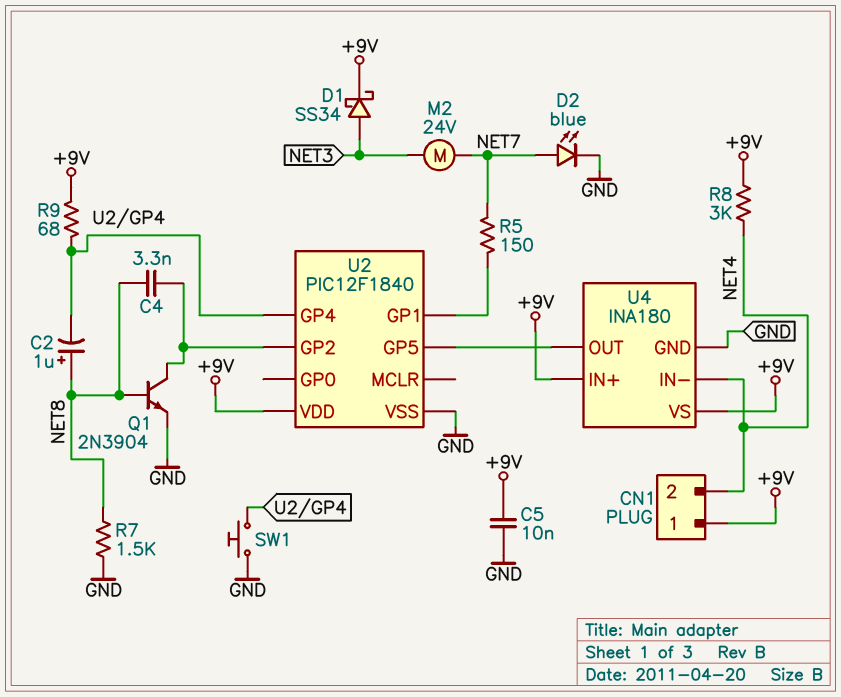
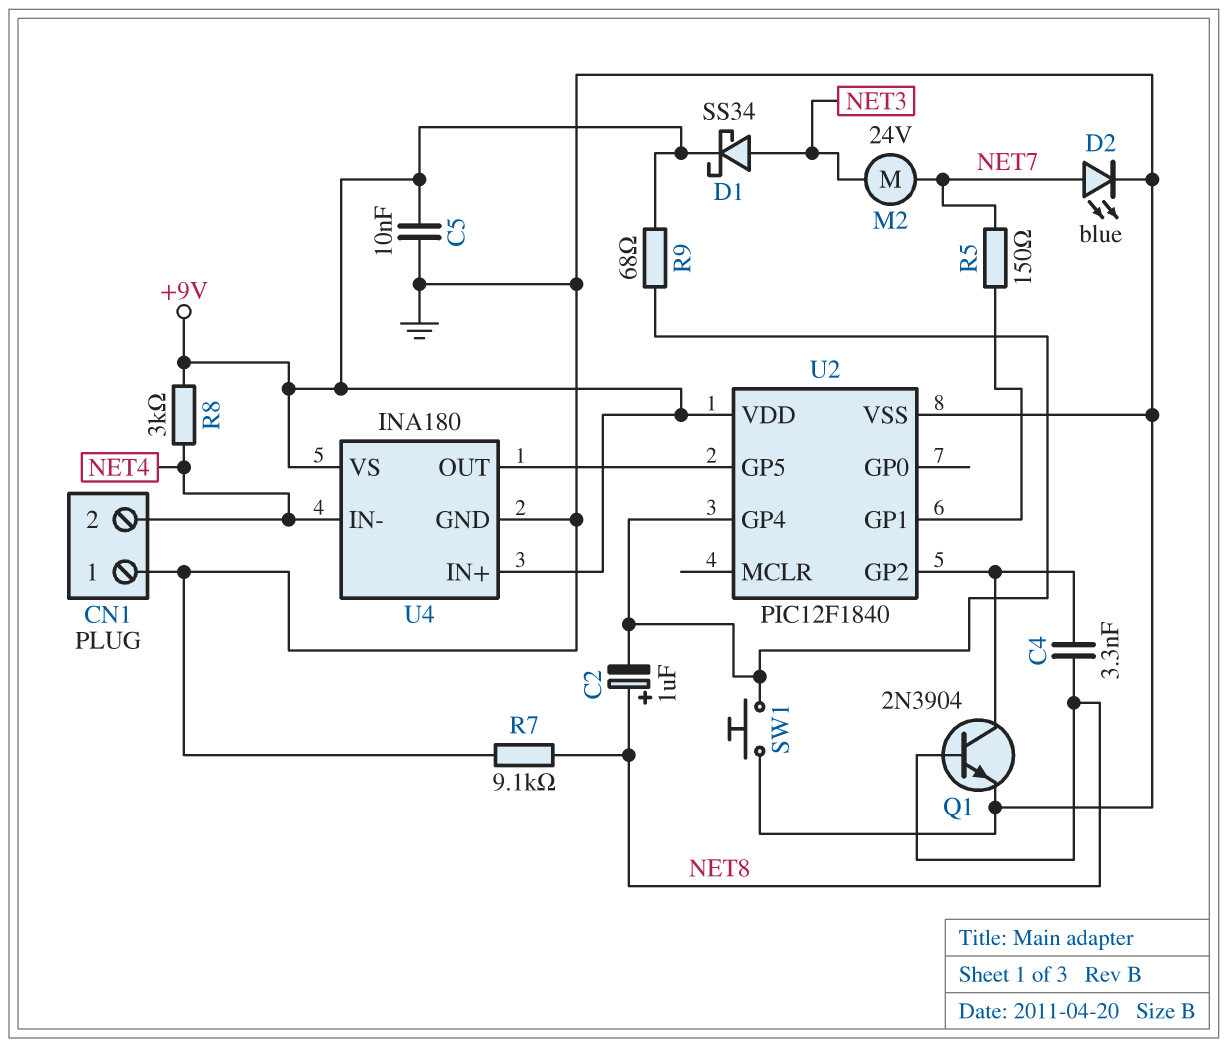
CN1 pin 1: +9V -> GND
R7: 1.5k (GND, NET8) -> 9.1k (GND, NET8)

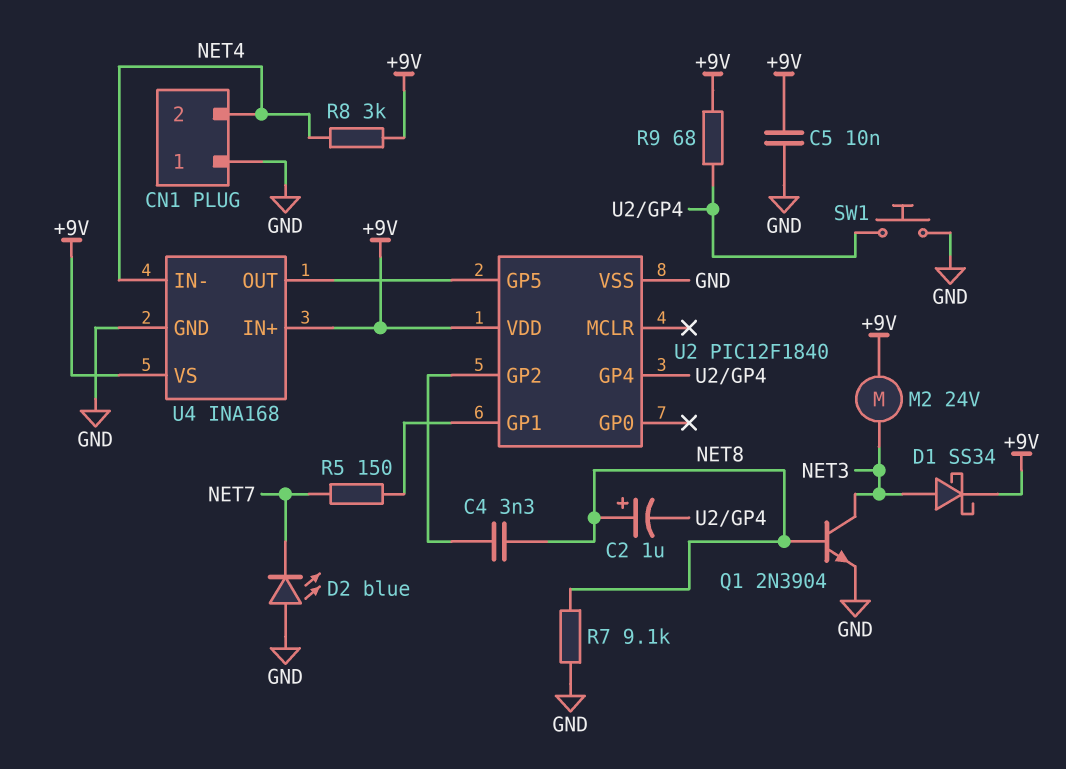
D2: LED blue (A NET7, K GND) -> LED blue (A GND, K NET7)
M2: motor 24V (NET3, NET7) -> motor 24V (+9V, NET3)
Q1: NPN 2N3904 (B NET8, C U2/GP2, E GND) -> NPN 2N3904 (B NET8, C NET3, E GND)
U4: INA180 -> INA168

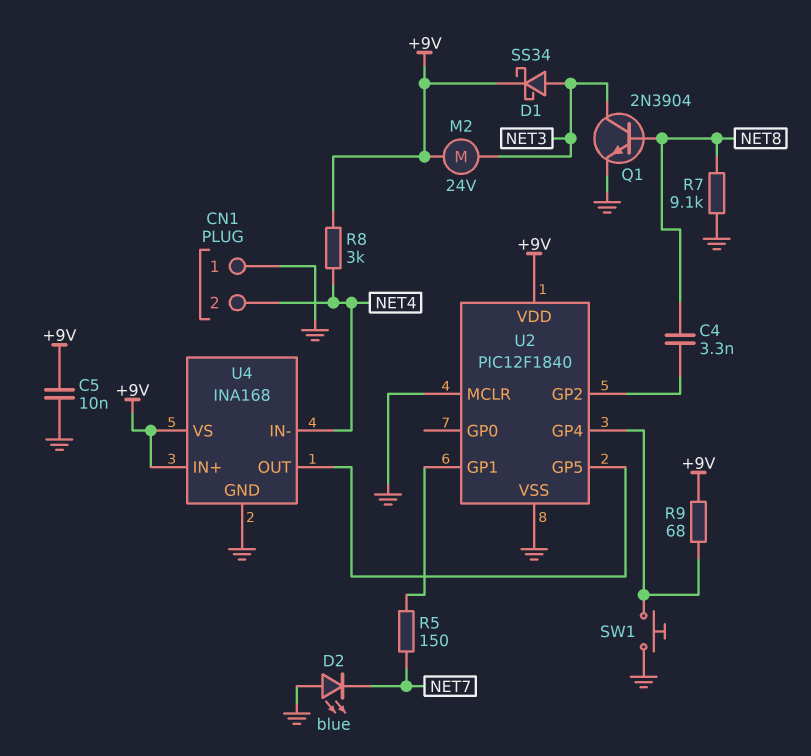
C2: 1uF (plus NET8, minus U2/GP4) -> none
U2 pin MCLR: none -> GND

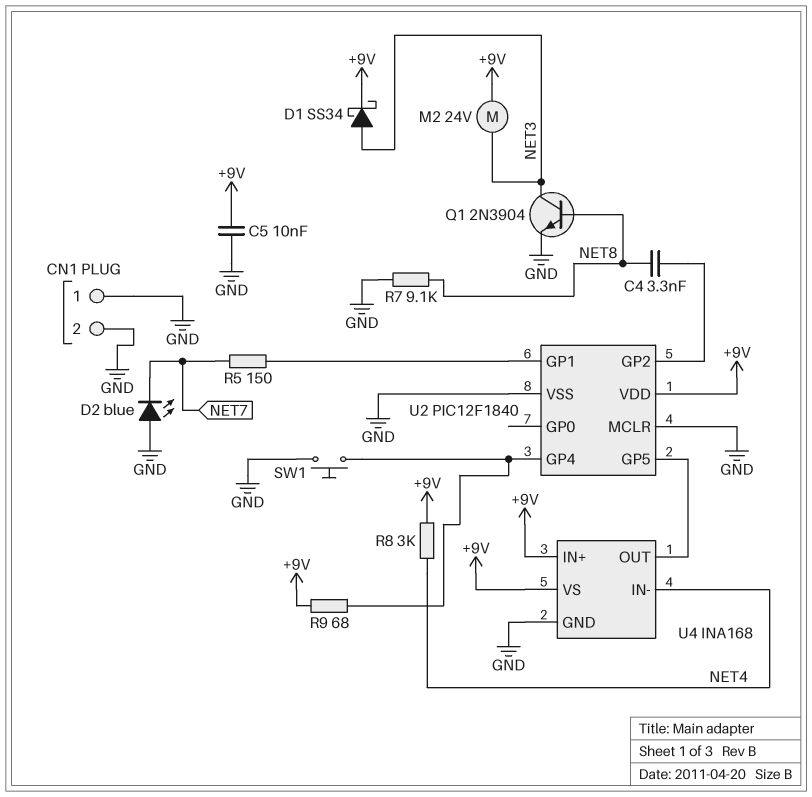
CN1 pin 2: NET4 -> GND

